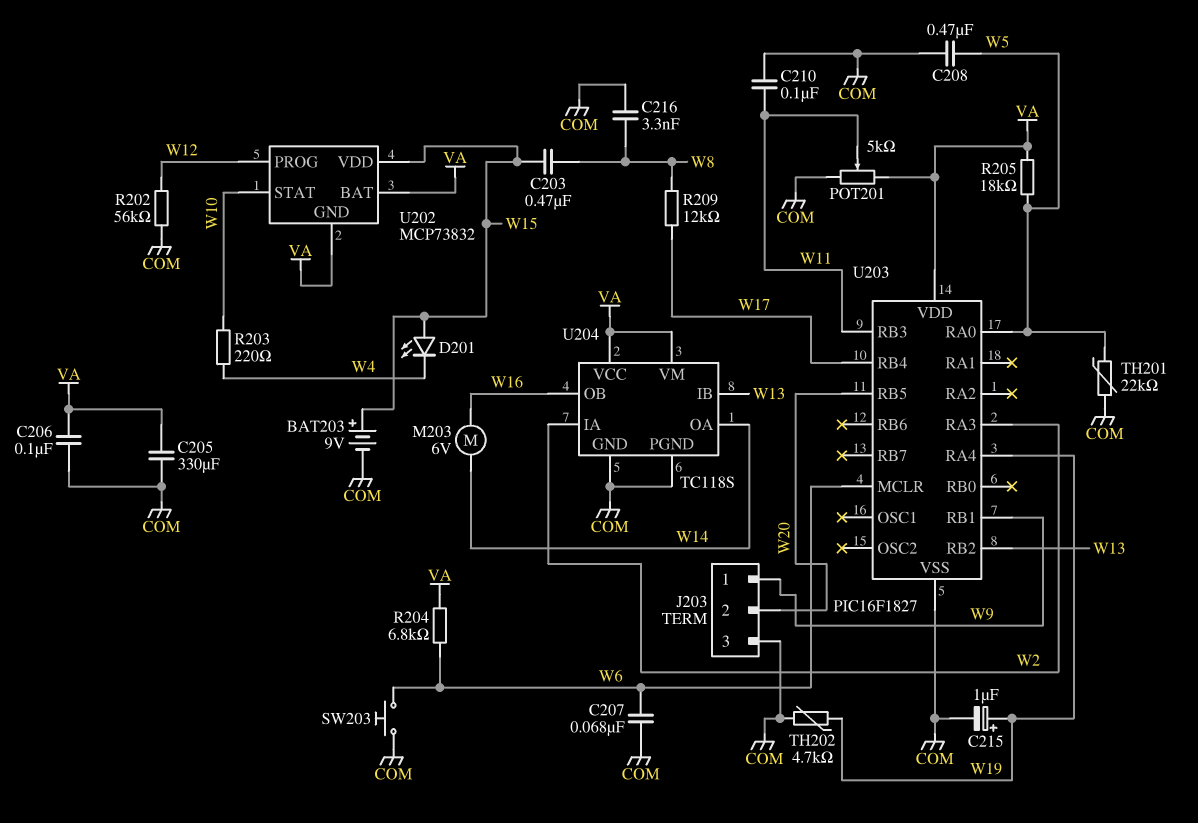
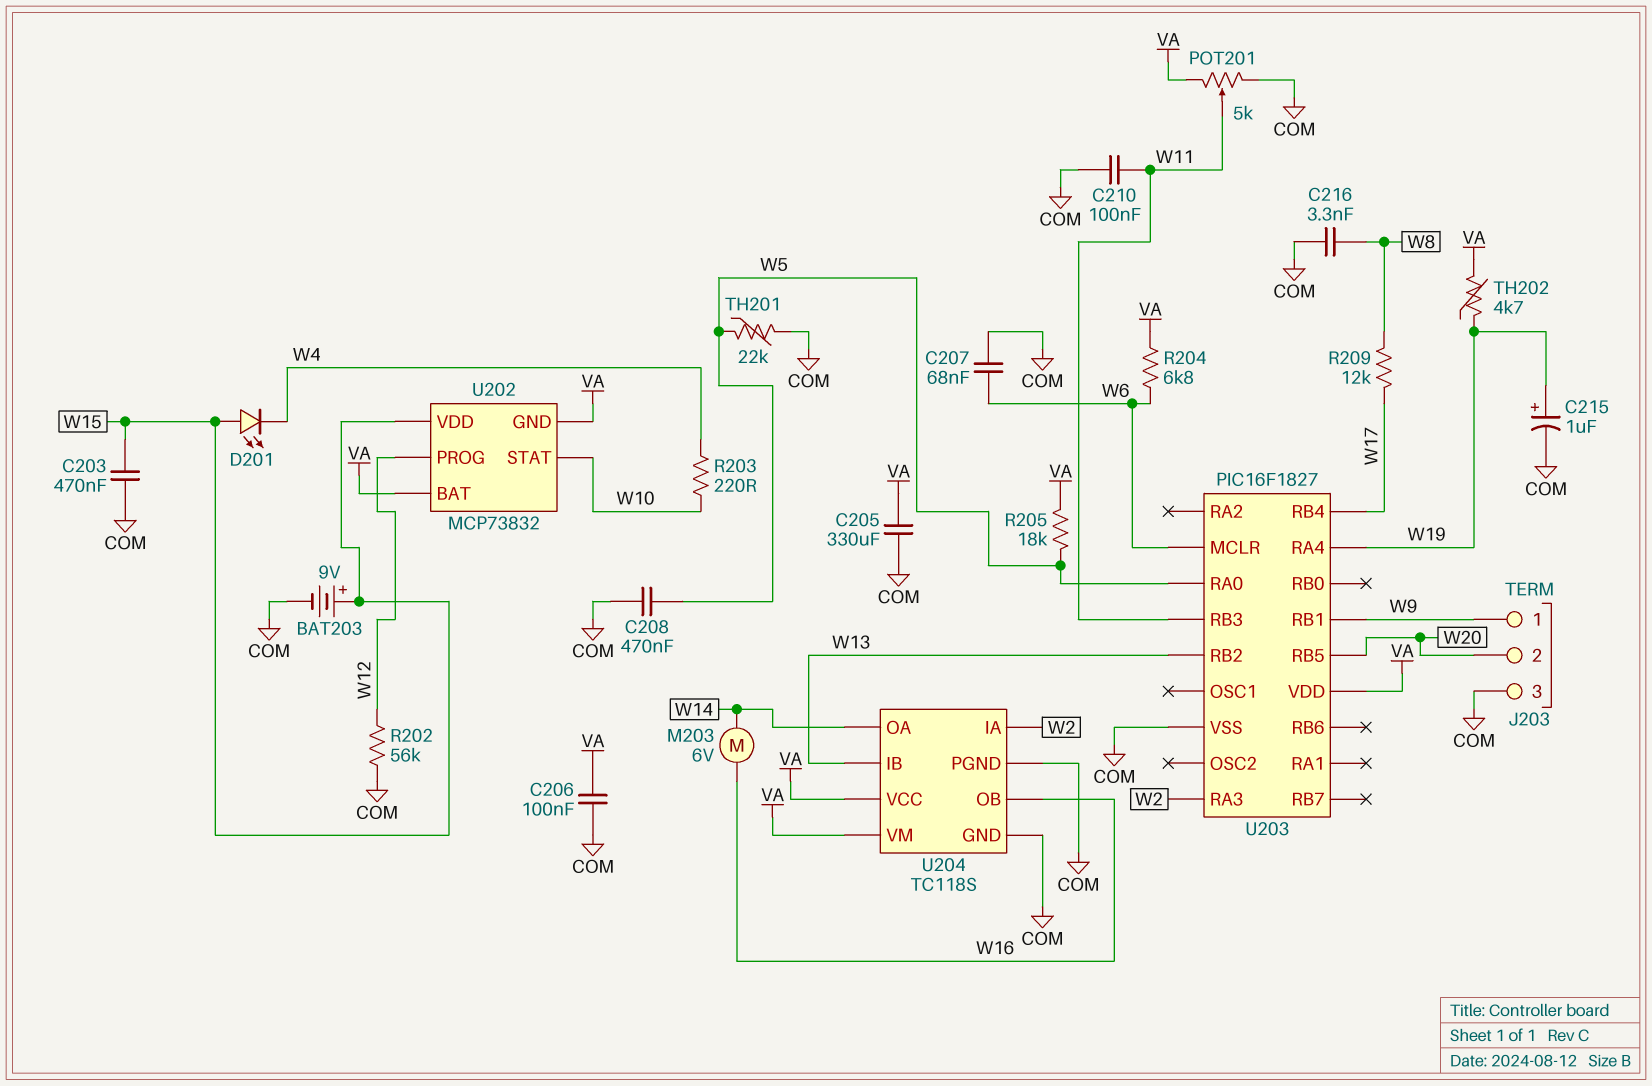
C203: 470nF (W8, W15) -> 470nF (COM, W15)
SW203: button (COM, W6) -> none
TH202: 4.7k (COM, W19) -> 4.7k (VA, W19)

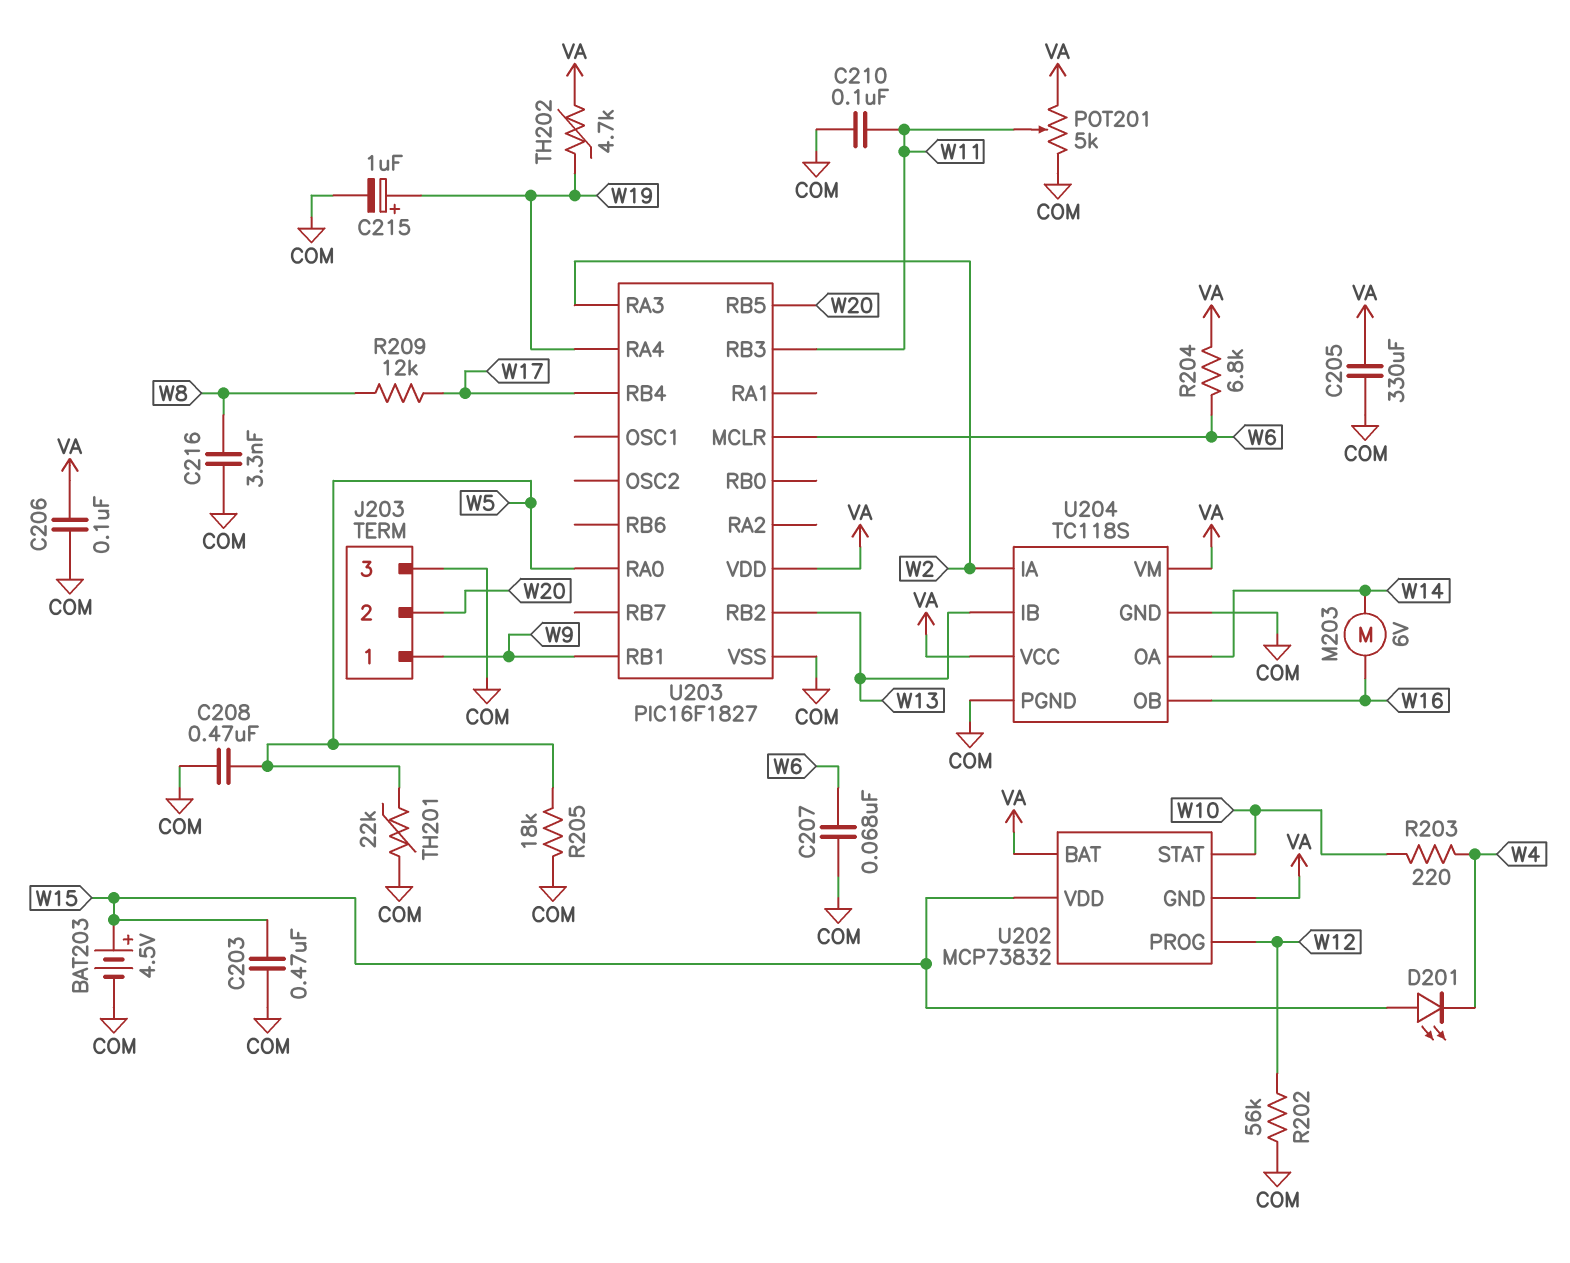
BAT203: 9V (plus W15, minus COM) -> 4.5V (plus W15, minus COM)
R205: 18k (VA, W5) -> 18k (COM, W5)

